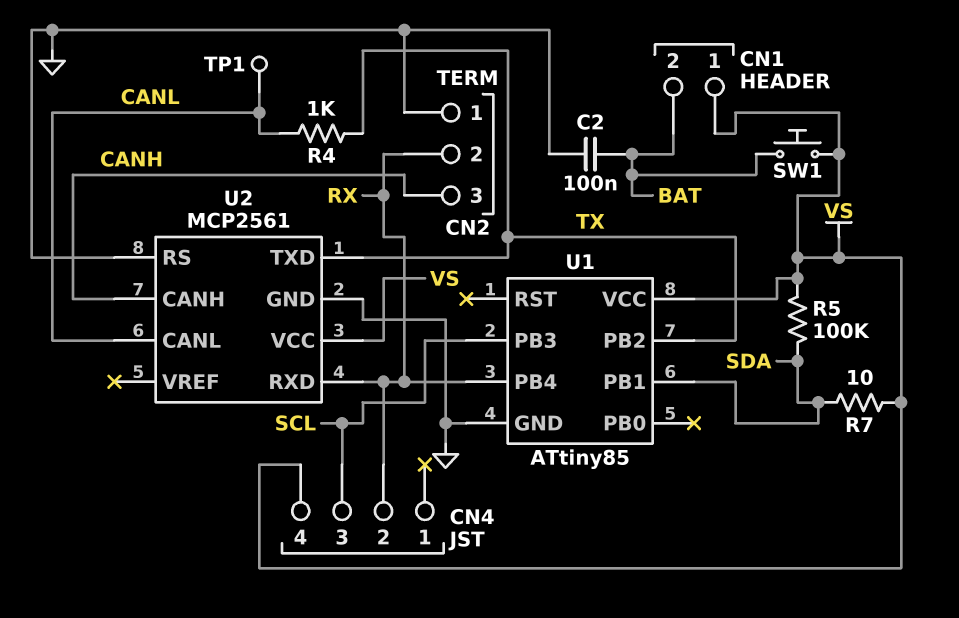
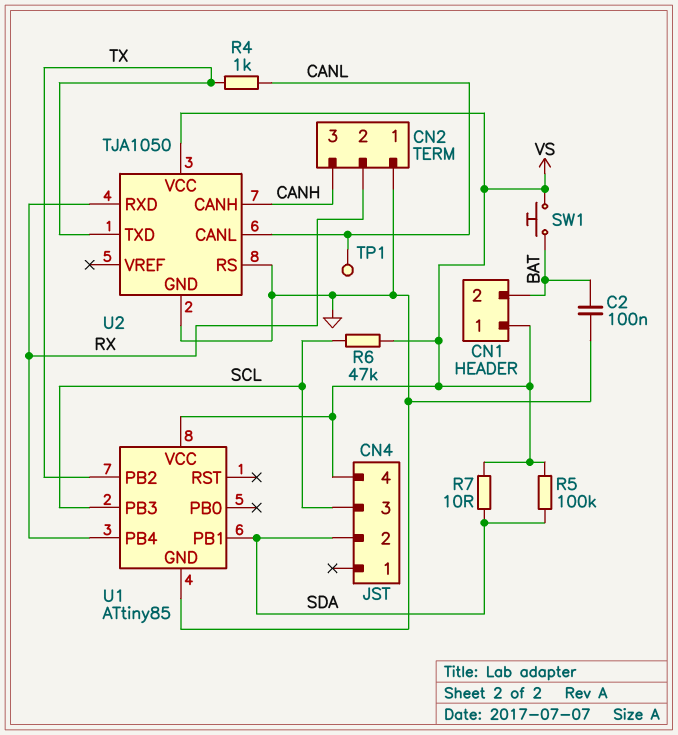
CN4 pin 2: RX -> SDA
R6: none -> 47k (SCL, VS)
U2: MCP2561 -> TJA1050

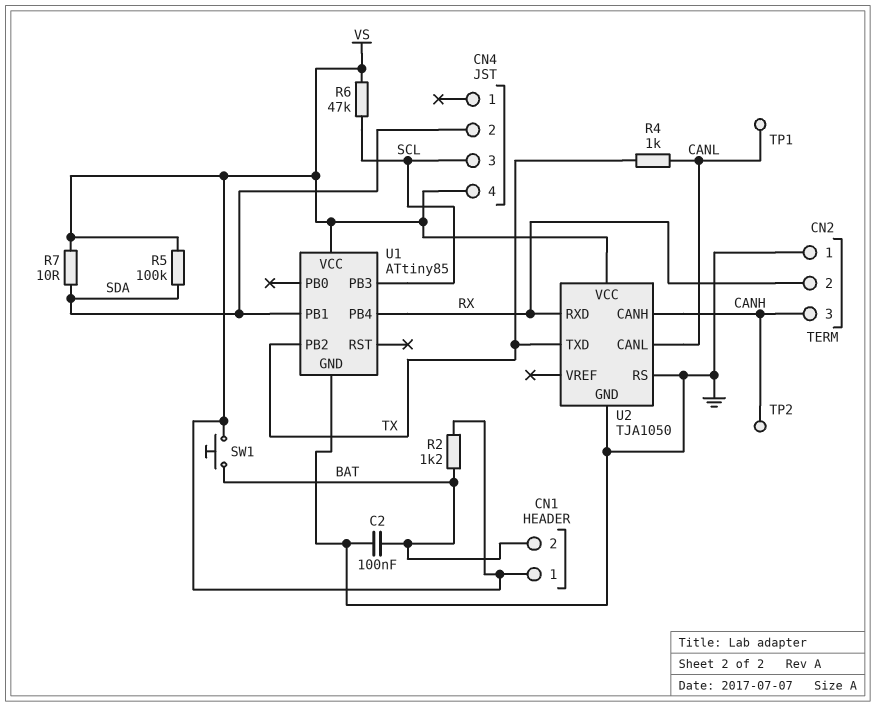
R2: none -> 1.2k (BAT, VS)
TP2: none -> test point (CANH)

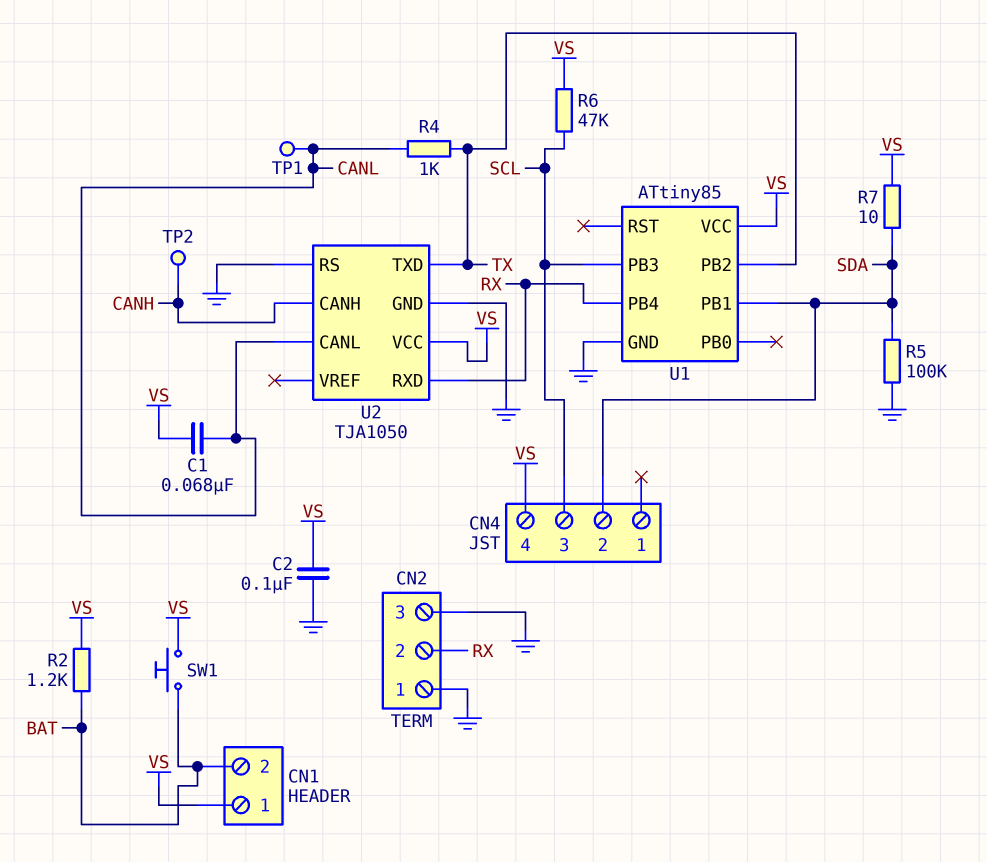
C1: none -> 68nF (CANL, VS)
C2: 100nF (BAT, GND) -> 100nF (GND, VS)
CN2 pin 3: CANH -> GND
R5: 100k (SDA, VS) -> 100k (GND, SDA)

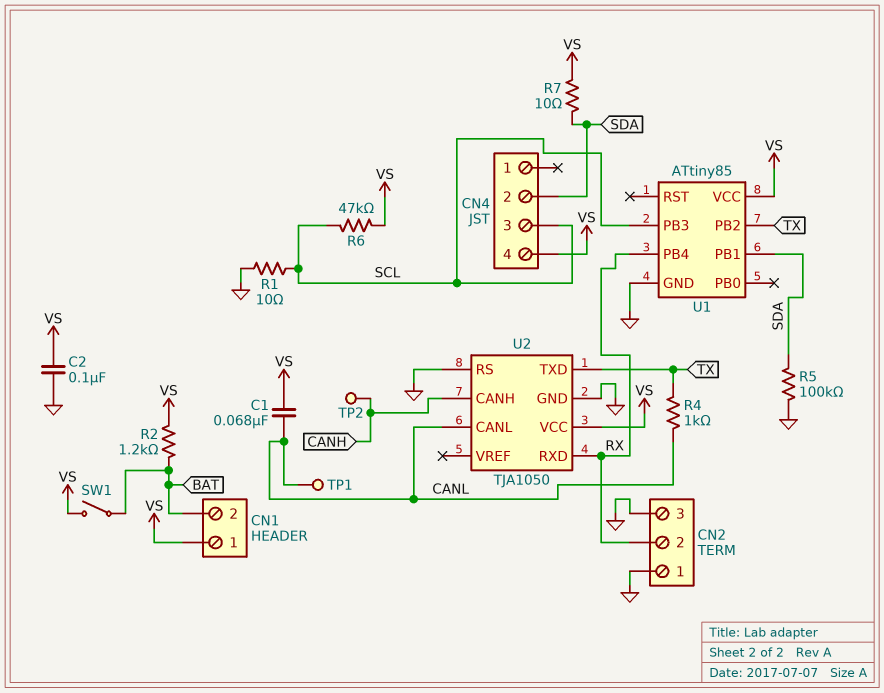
R1: none -> 10 (GND, SCL)
SW1: button (BAT, VS) -> switch (BAT, VS)

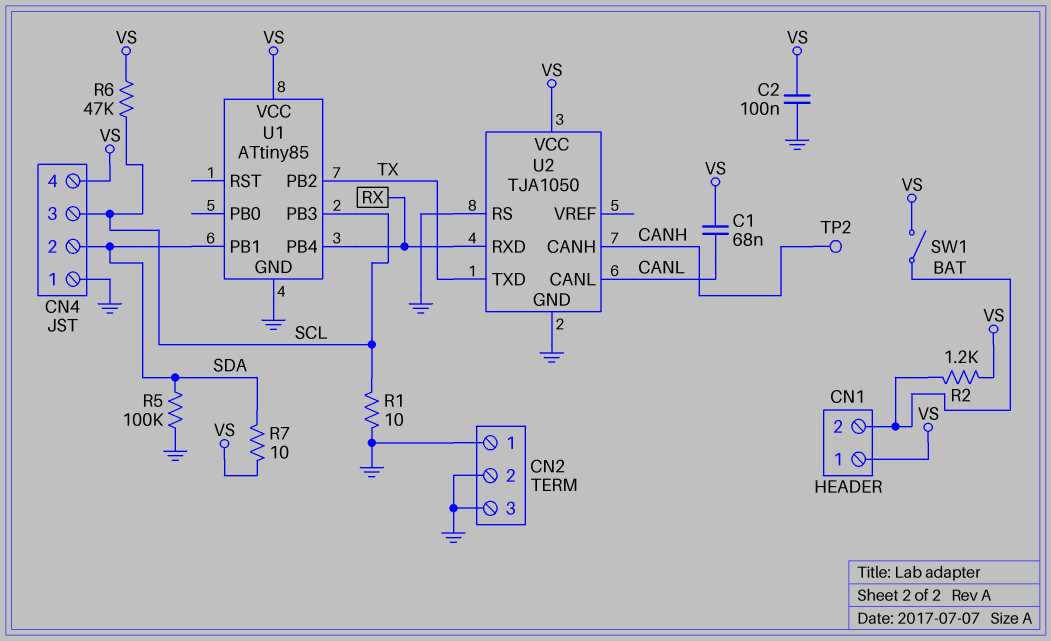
CN2 pin 2: RX -> GND
CN4 pin 1: none -> GND
R4: 1k (CANL, TX) -> none
TP1: test point (CANL) -> none

